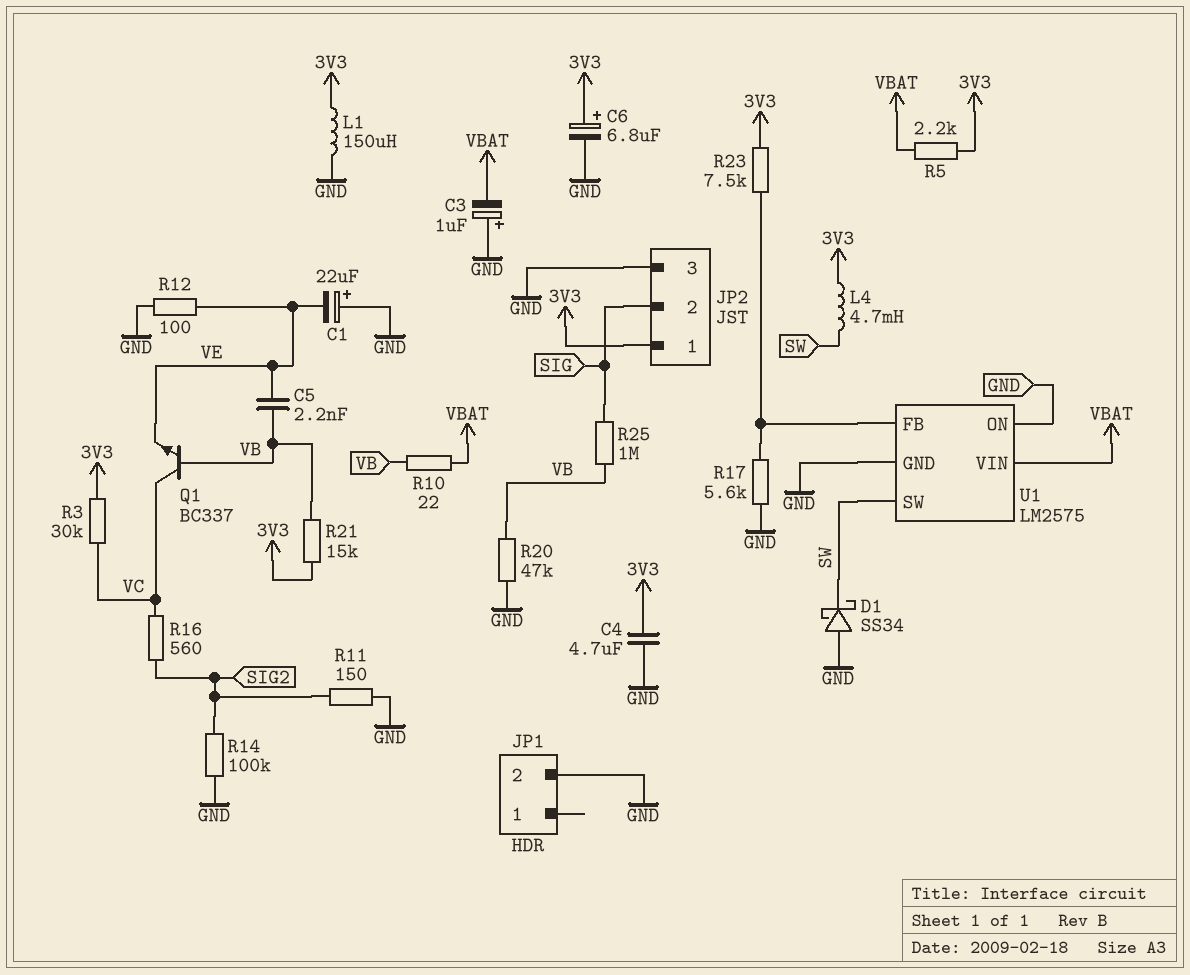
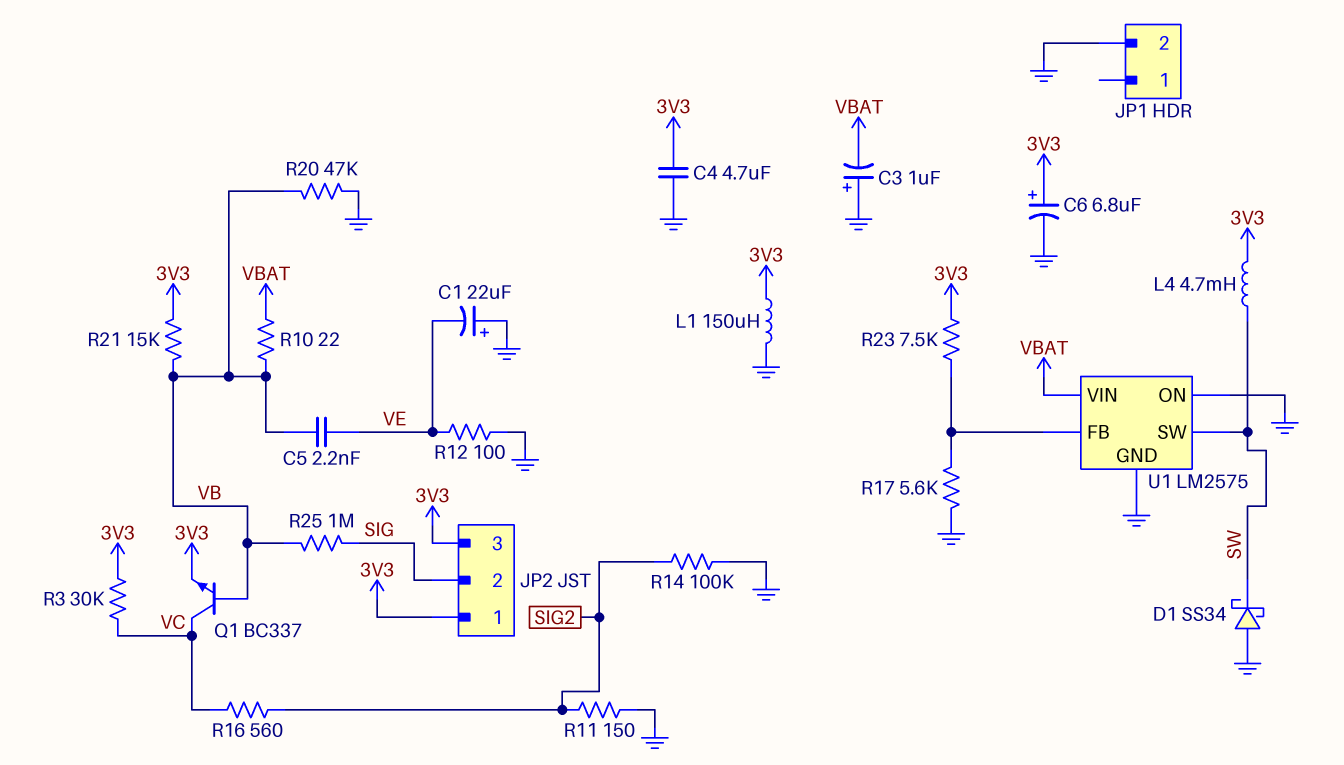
JP2 pin 3: GND -> 3V3
Q1: NPN BC337 (B VB, C VC, E VE) -> NPN BC337 (B VB, C VC, E 3V3)
R5: 2.2k (3V3, VBAT) -> none

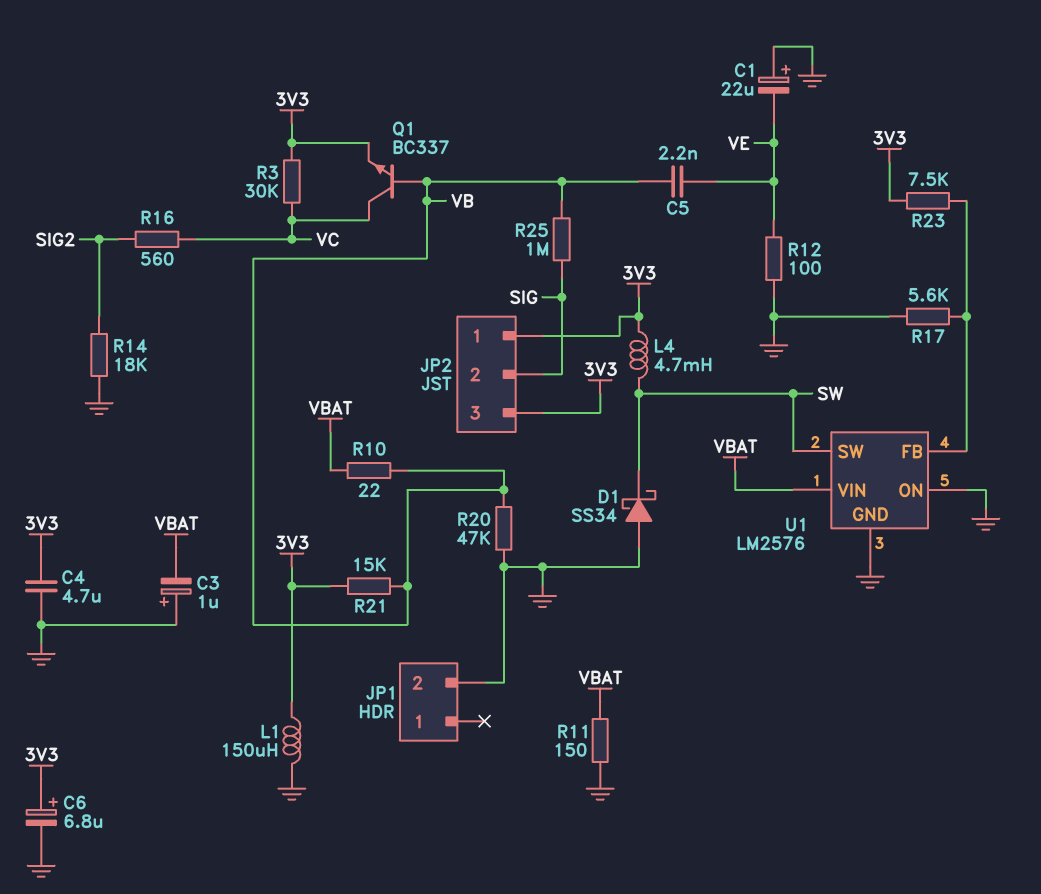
R11: 150 (GND, SIG2) -> 150 (GND, VBAT)
R14: 100k (GND, SIG2) -> 18k (GND, SIG2)
U1: LM2575 -> LM2576

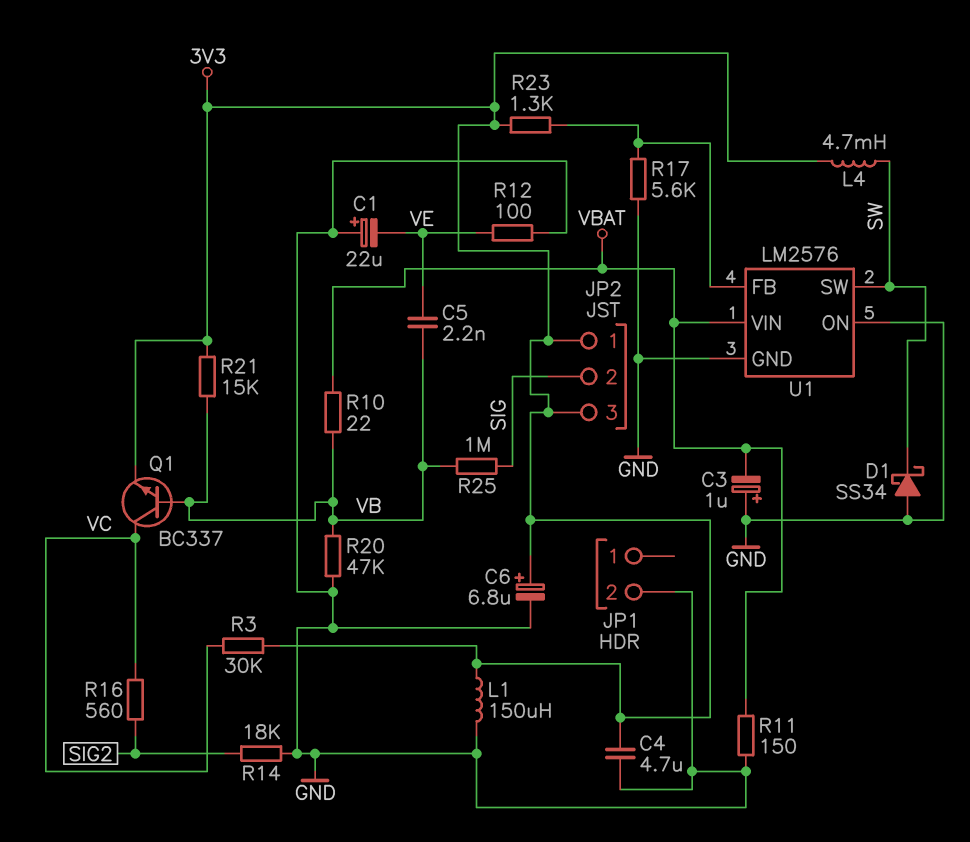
R23: 7.5k (3V3, U1/FB) -> 1.3k (3V3, U1/FB)

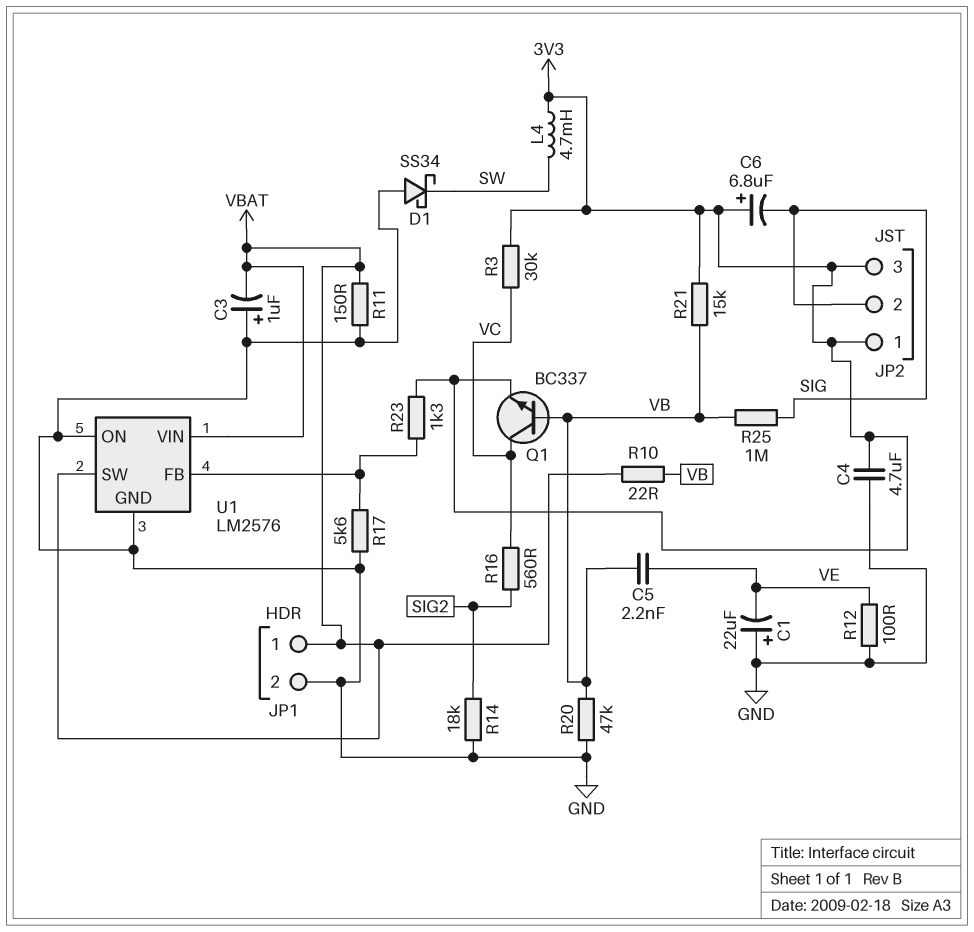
C6: 6.8uF (plus 3V3, minus GND) -> 6.8uF (plus 3V3, minus SIG)
JP1 pin 1: none -> VBAT
L1: 150uH (3V3, GND) -> none
U1 pin SW: SW -> VBAT

